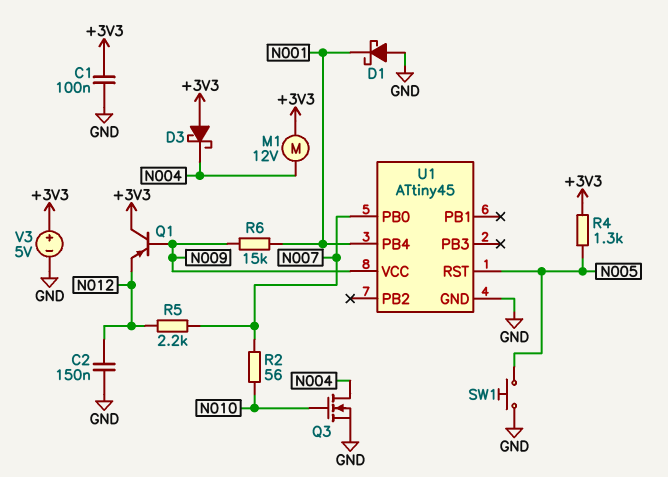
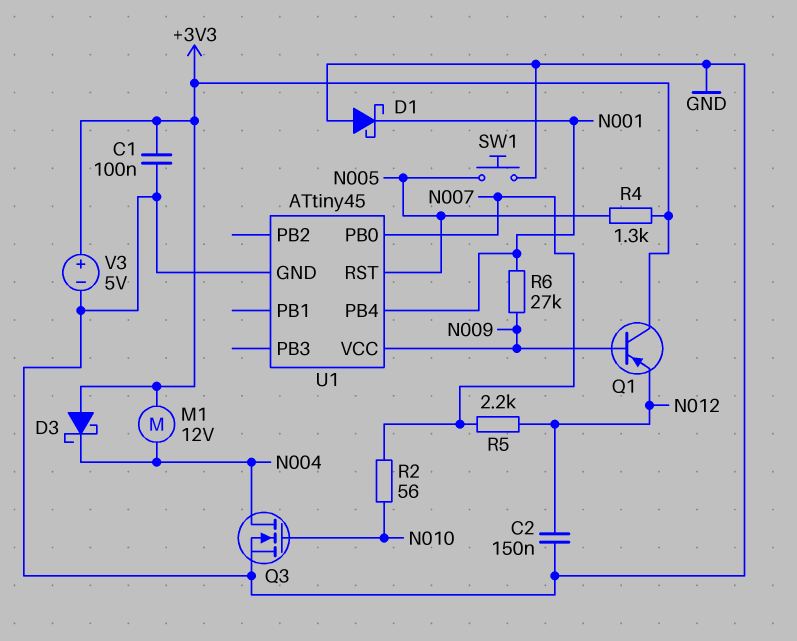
R6: 15k (N001, N009) -> 27k (N001, N009)

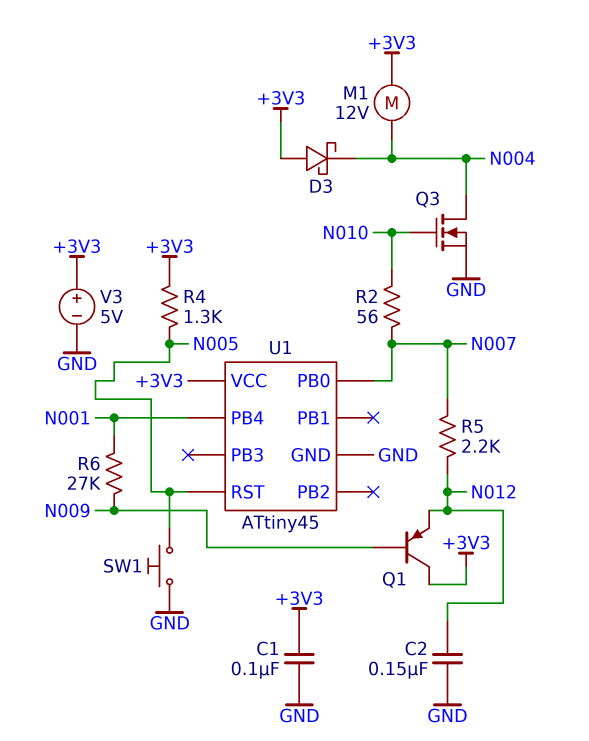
D1: schottky (A GND, K N001) -> none
U1 pin VCC: N009 -> +3V3

